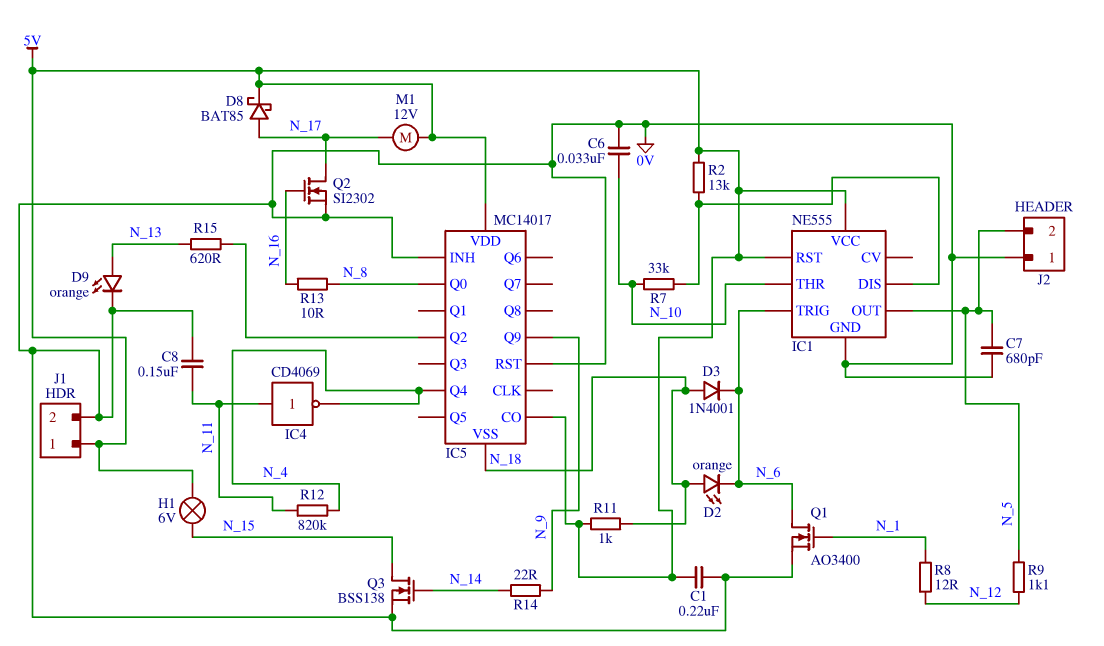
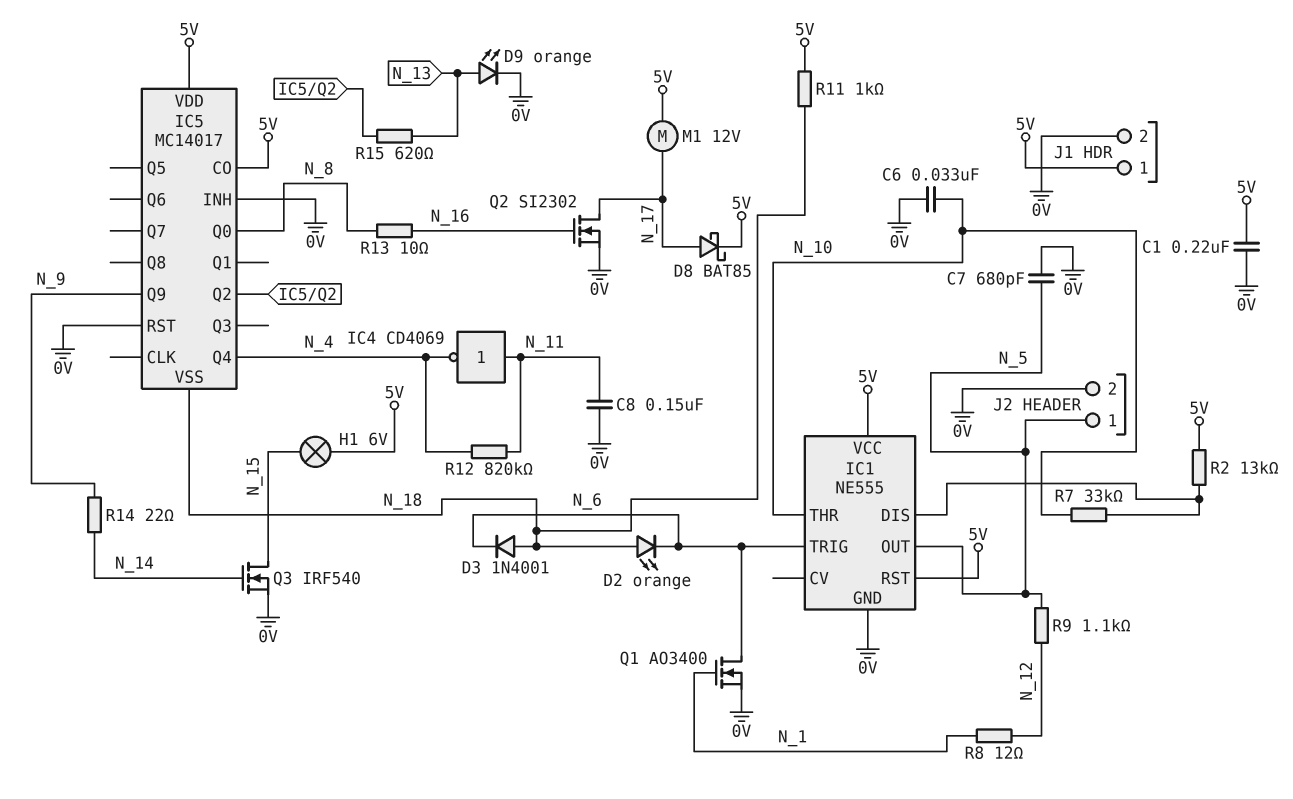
J2 pin 1: 0V -> N_5
J2 pin 2: N_5 -> 0V
Q3: NMOS BSS138 (G N_14, D N_15, S 0V) -> NMOS IRF540 (G N_14, D N_15, S 0V)

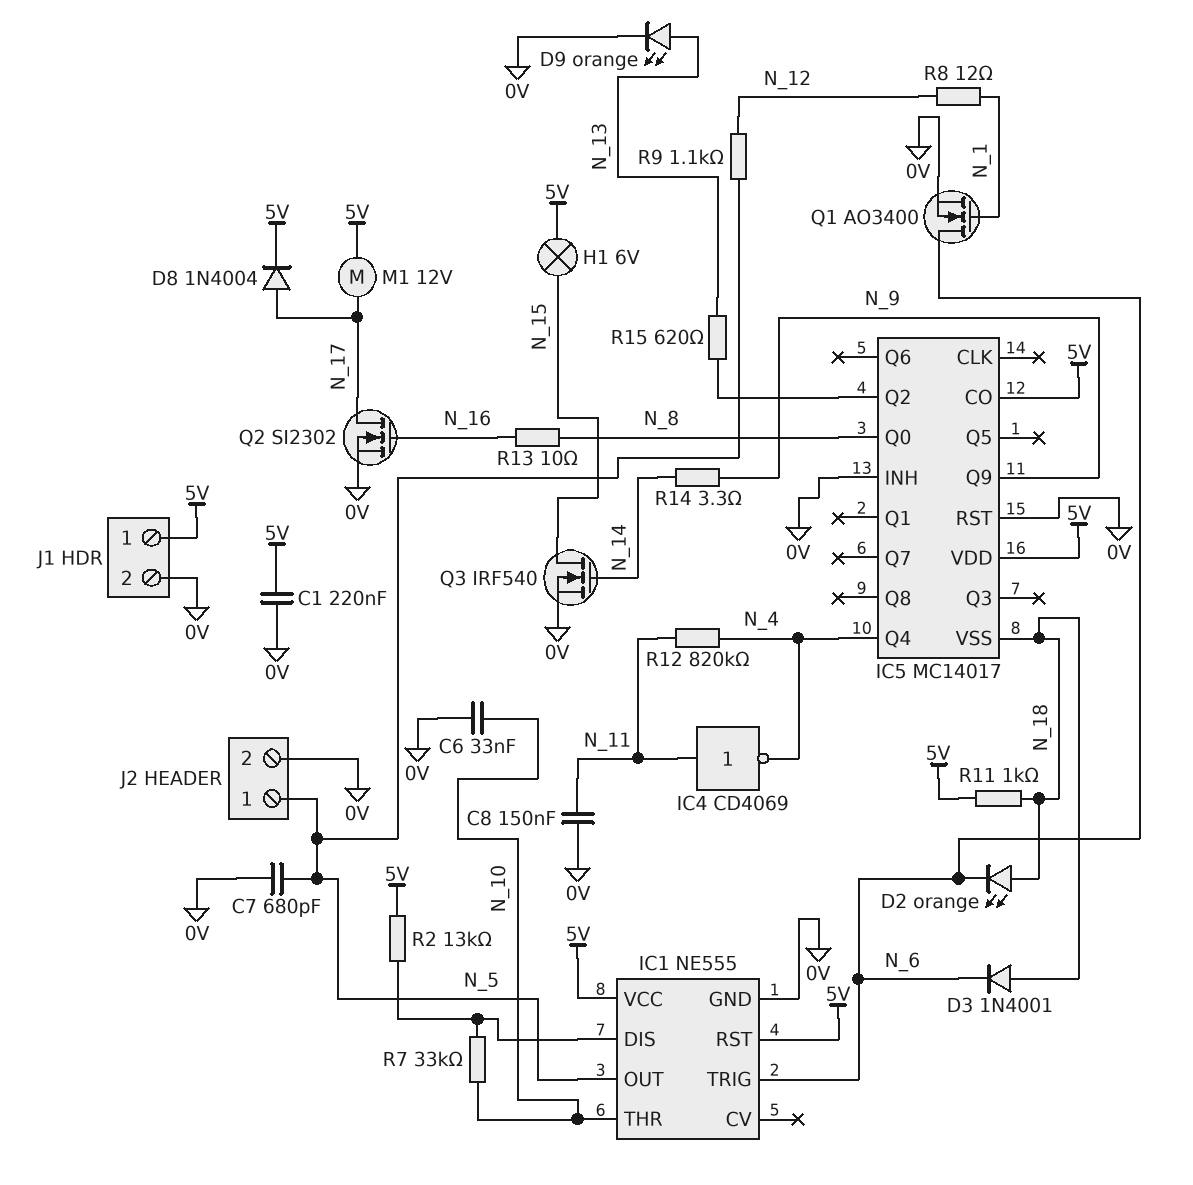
D8: schottky BAT85 (A N_17, K 5V) -> diode 1N4004 (A N_17, K 5V)
R14: 22 (N_9, N_14) -> 3.3 (N_9, N_14)

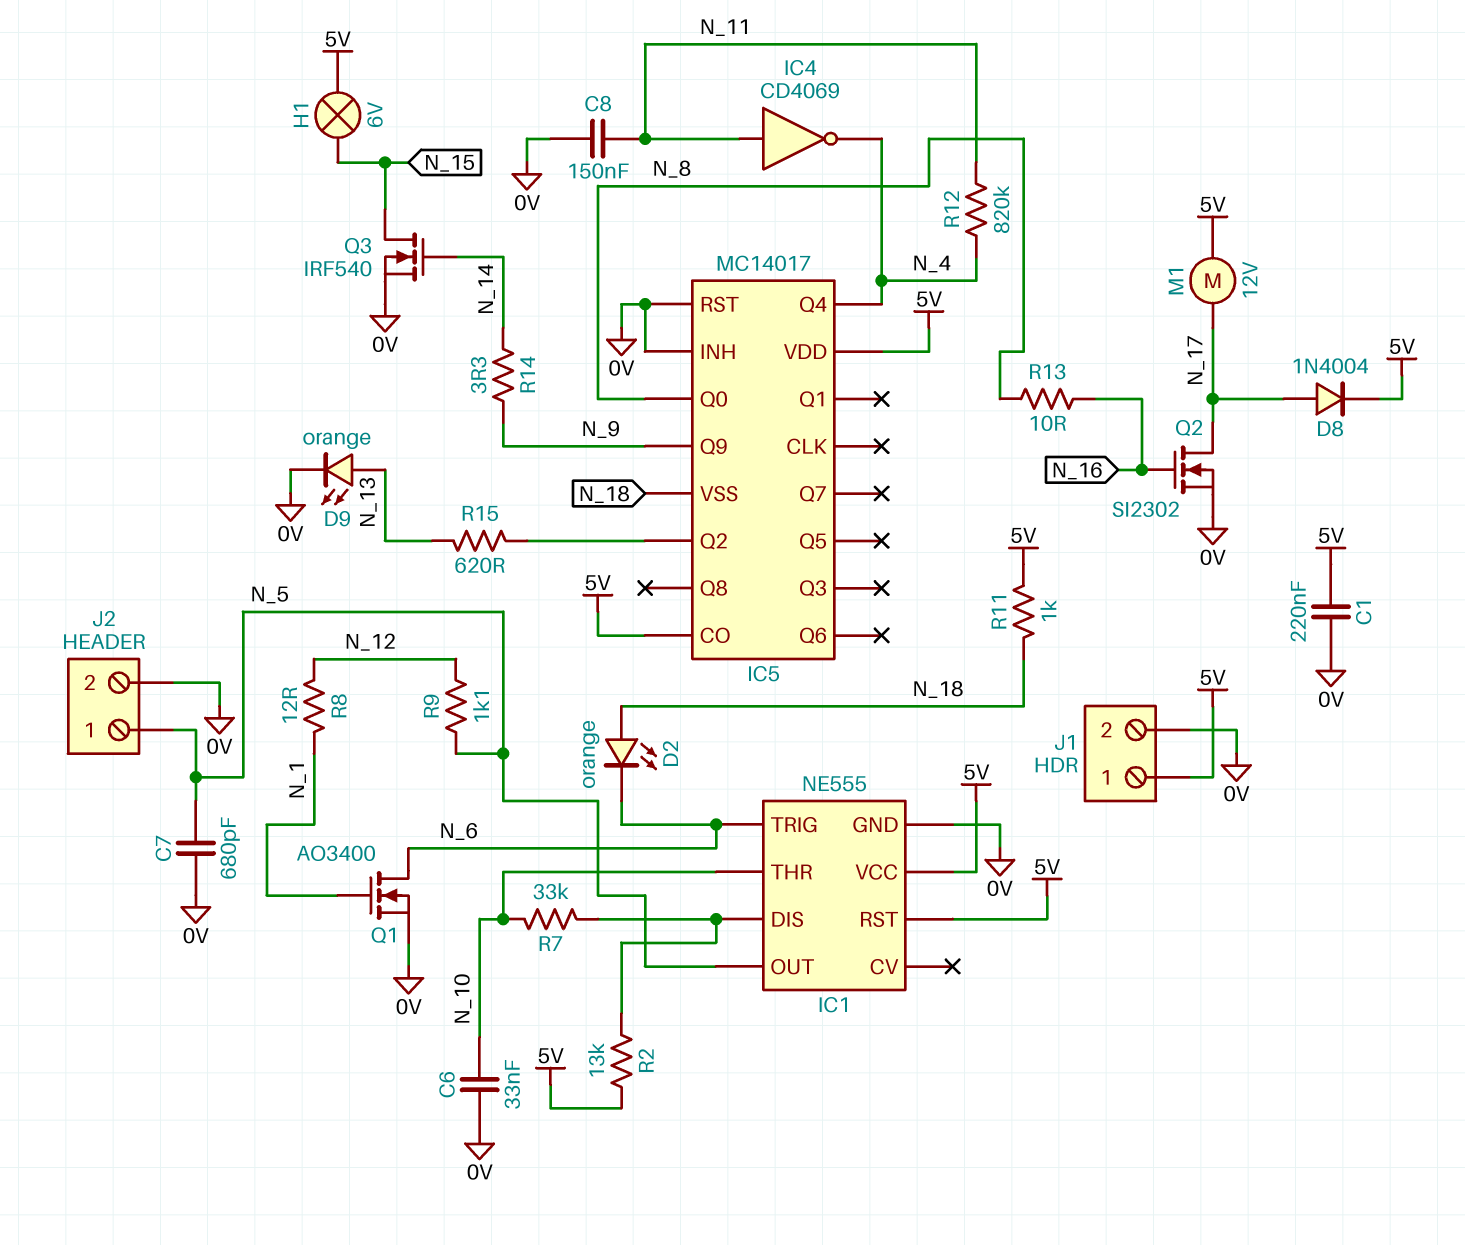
D3: diode 1N4001 (A N_18, K N_6) -> none

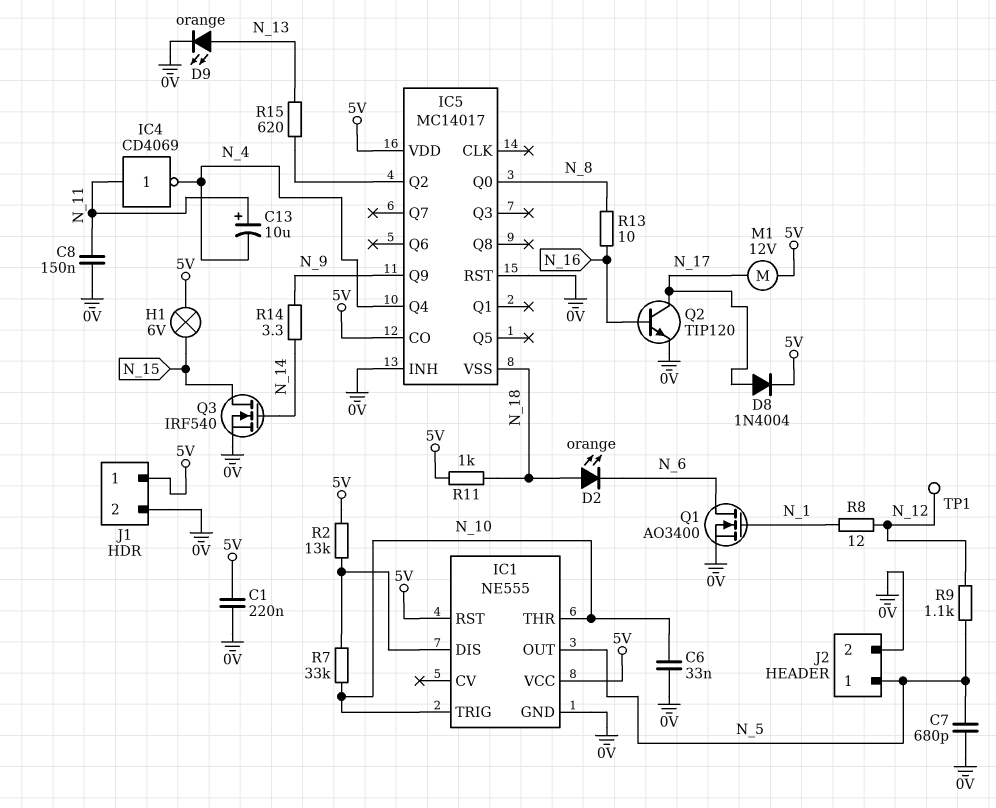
C13: none -> 10uF (plus N_11, minus N_4)
IC1 pin TRIG: N_6 -> N_10
Q2: NMOS SI2302 (G N_16, D N_17, S 0V) -> NPN TIP120 (B N_16, C N_17, E 0V)
R12: 820k (N_4, N_11) -> none
TP1: none -> test point (N_12)

